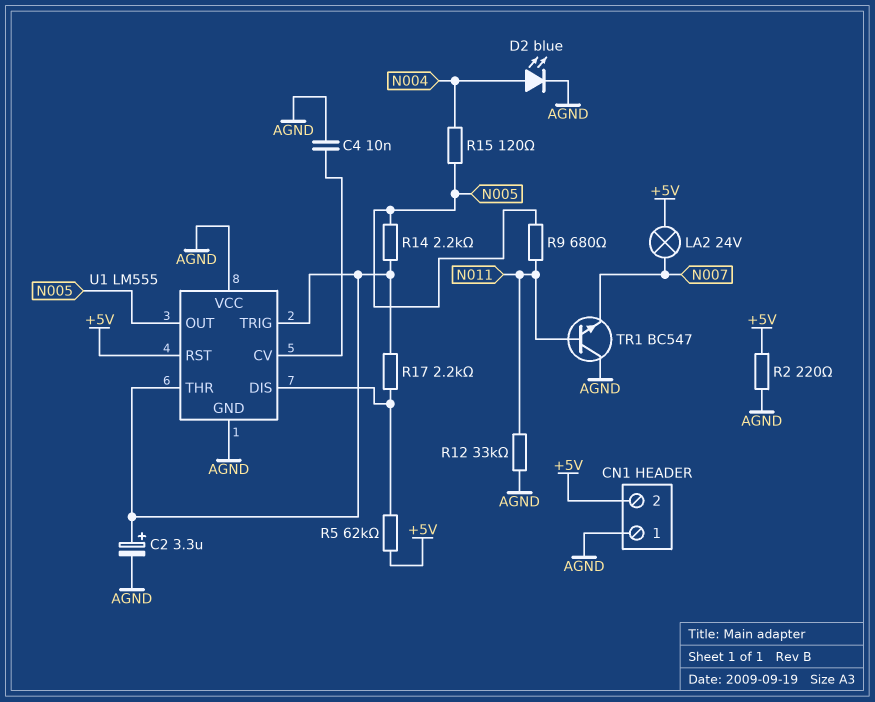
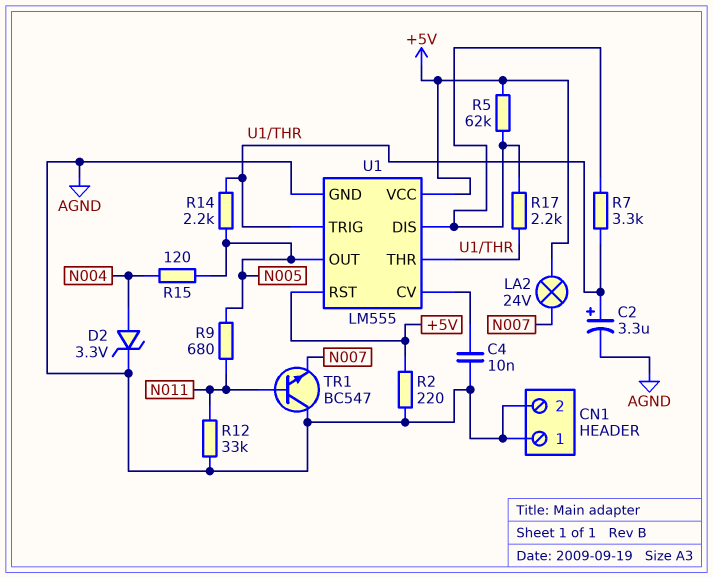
CN1 pin 2: +5V -> AGND
D2: LED blue (A N004, K AGND) -> zener 3.3V (A N004, K AGND)
R7: none -> 3.3k (U1/DIS, U1/THR)
U1 pin VCC: AGND -> +5V

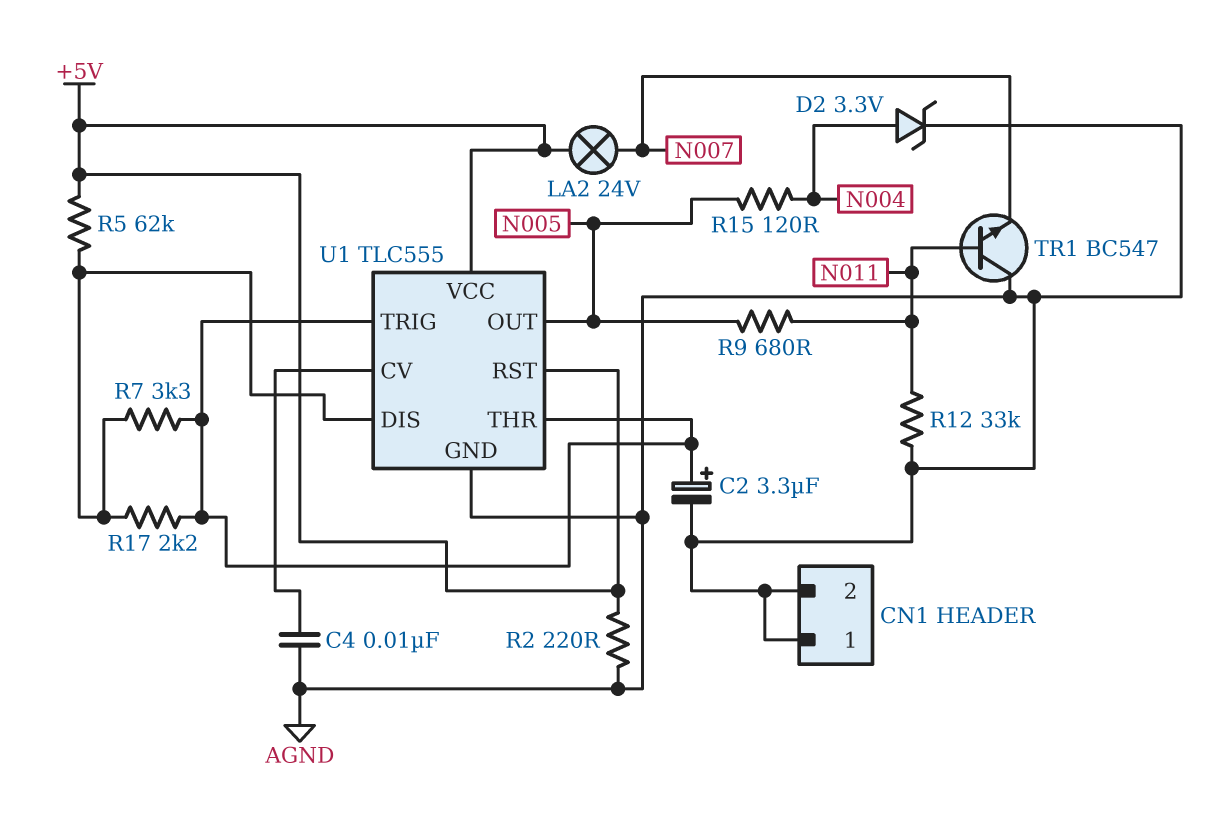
R14: 2.2k (N005, U1/THR) -> none
U1: LM555 -> TLC555

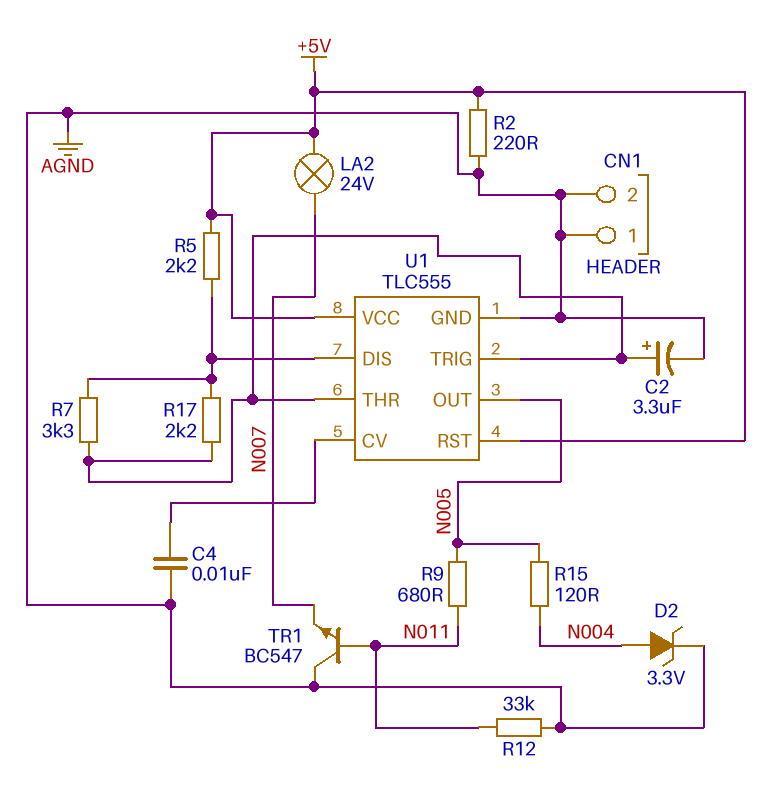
R5: 62k (+5V, U1/DIS) -> 2.2k (+5V, U1/DIS)

